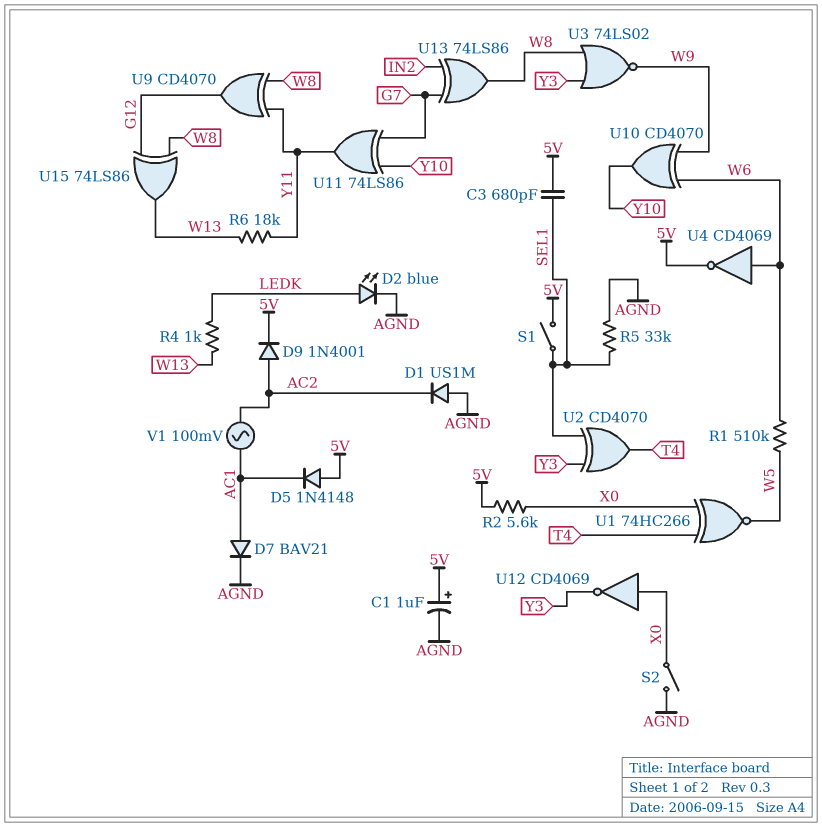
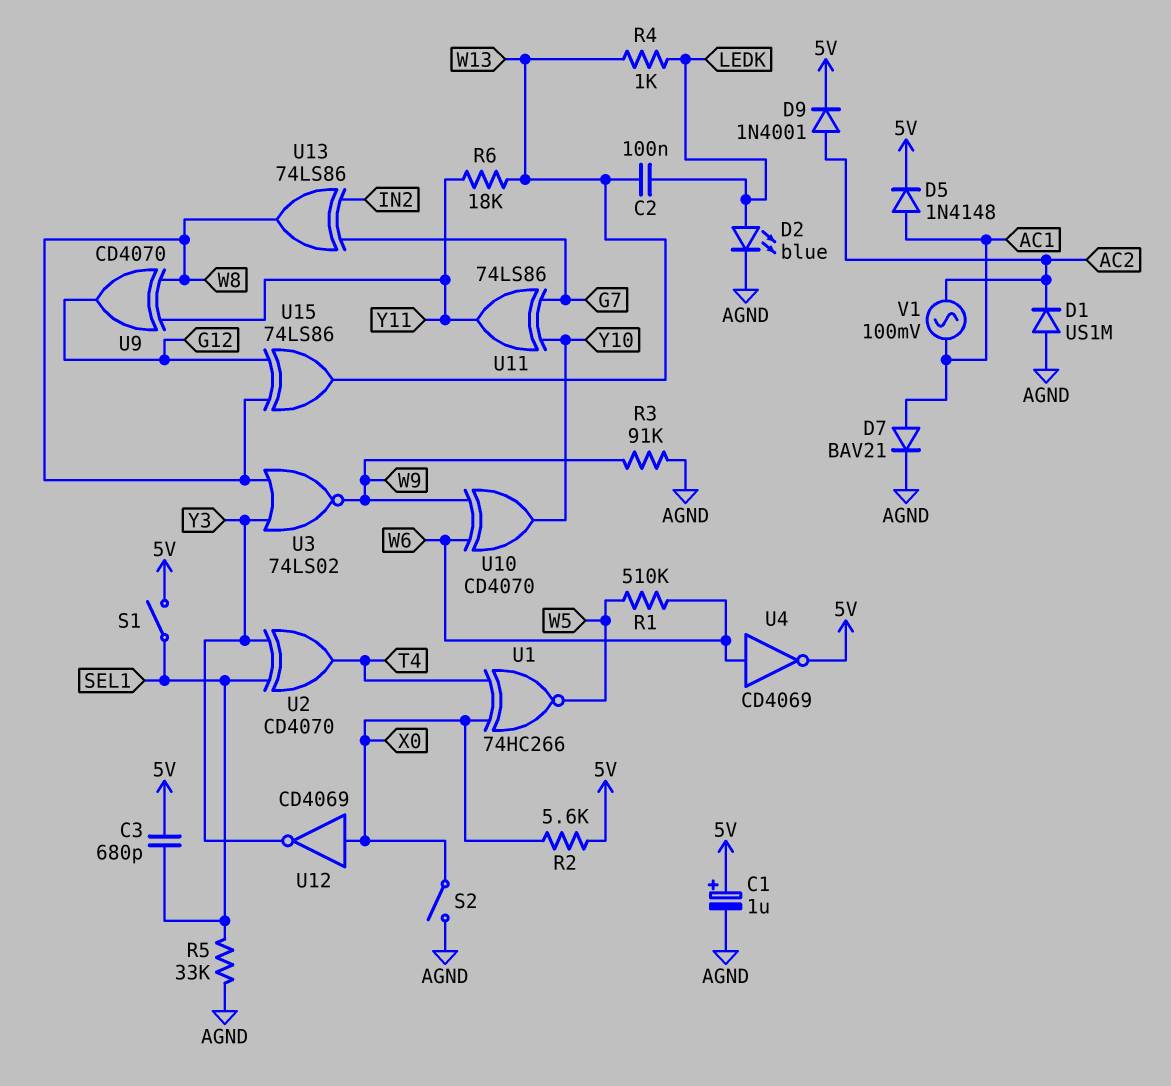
C2: none -> 100nF (LEDK, W13)
D5: diode 1N4148 (A 5V, K AC1) -> diode 1N4148 (A AC1, K 5V)
R3: none -> 91k (AGND, W9)

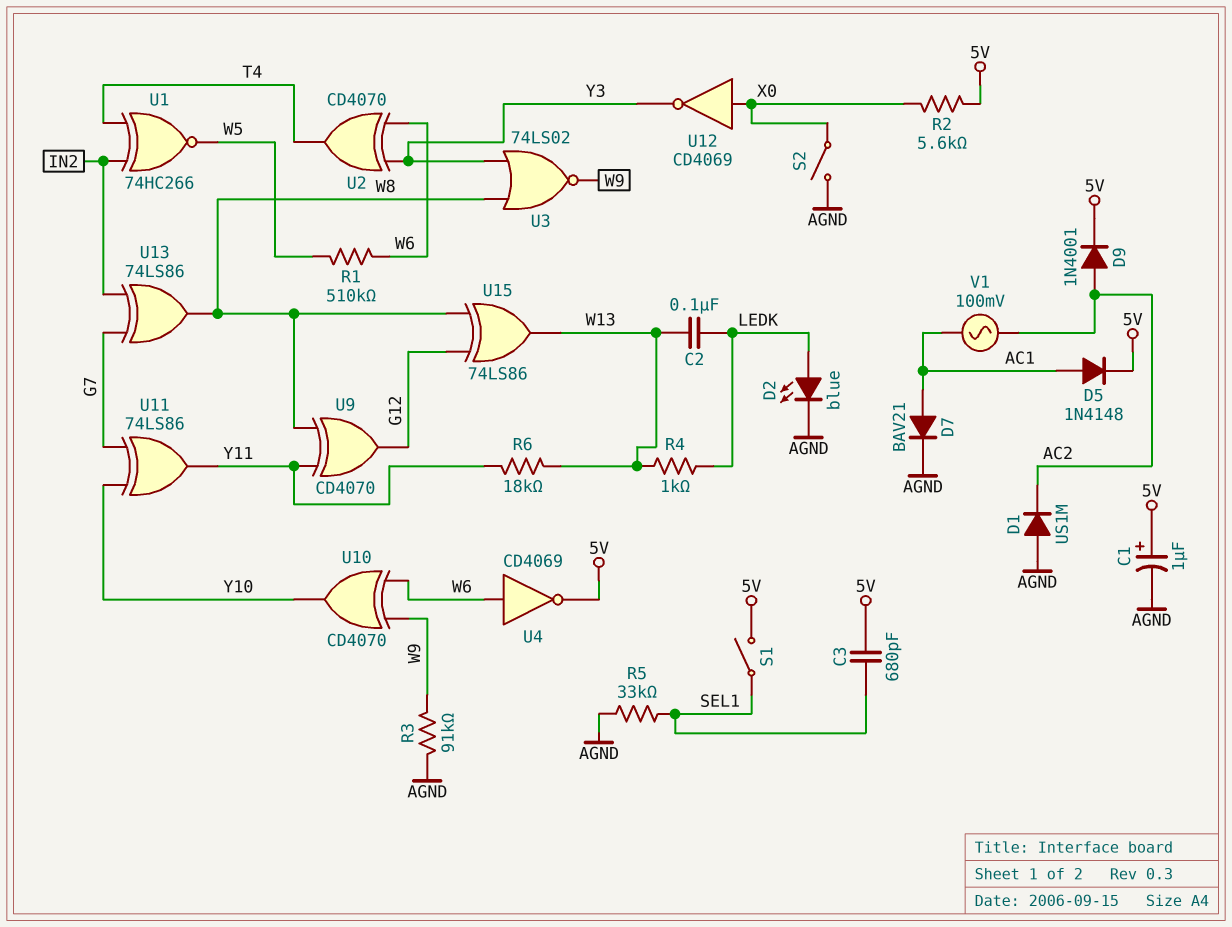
U1: XNOR 74HC266 (in T4, in X0, out W5) -> XNOR 74HC266 (in IN2, in T4, out W5)
U2: XOR CD4070 (in SEL1, in Y3, out T4) -> XOR CD4070 (in W6, in Y3, out T4)

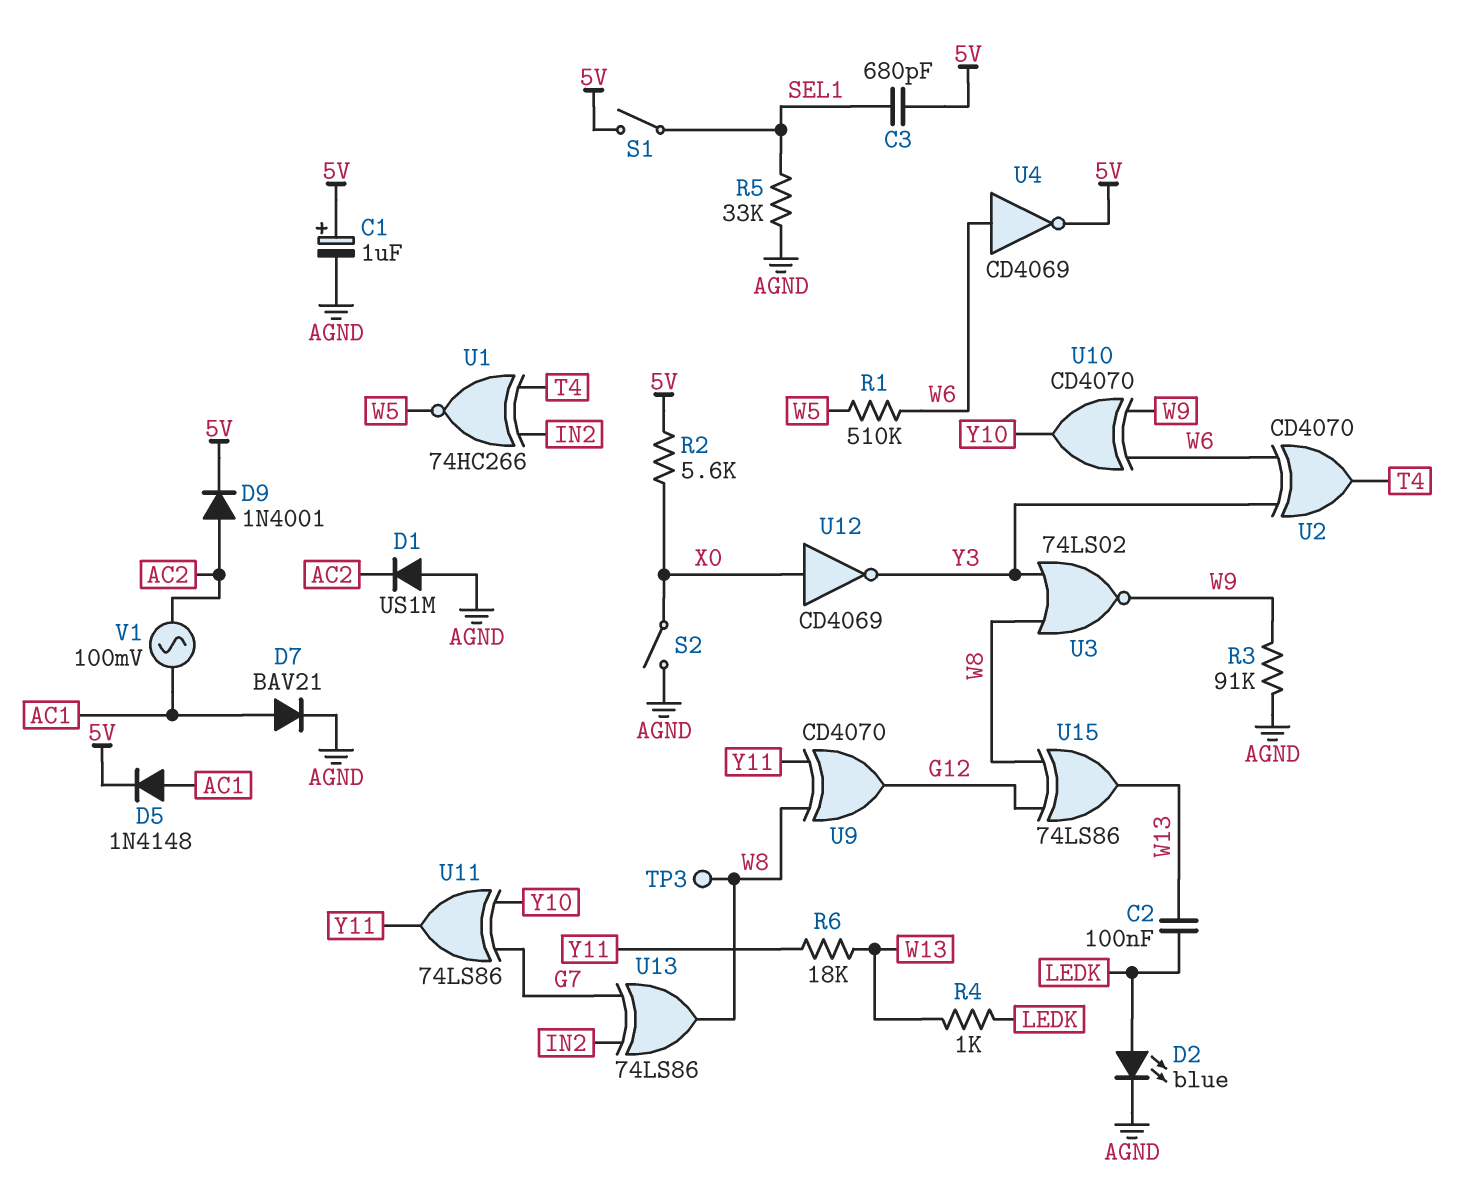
TP3: none -> test point (W8)

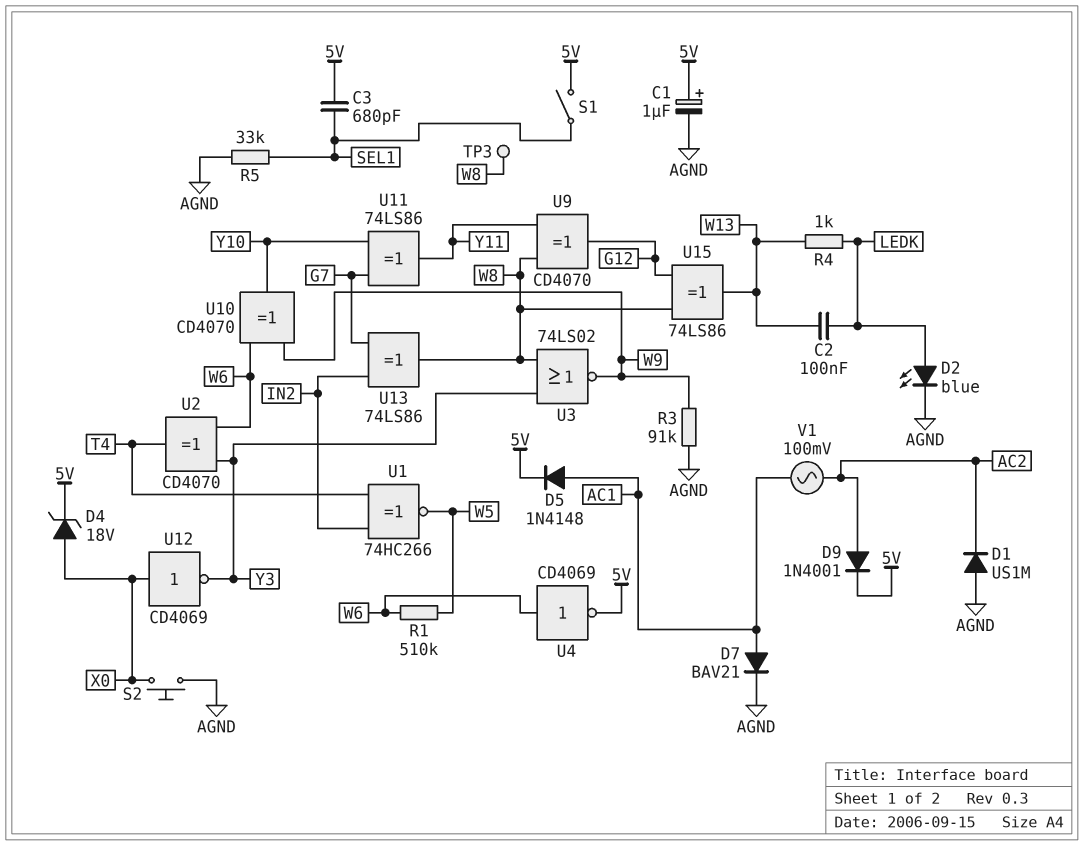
D4: none -> zener 18V (A X0, K 5V)
R2: 5.6k (5V, X0) -> none
R6: 18k (W13, Y11) -> none
S2: switch (AGND, X0) -> button (AGND, X0)

